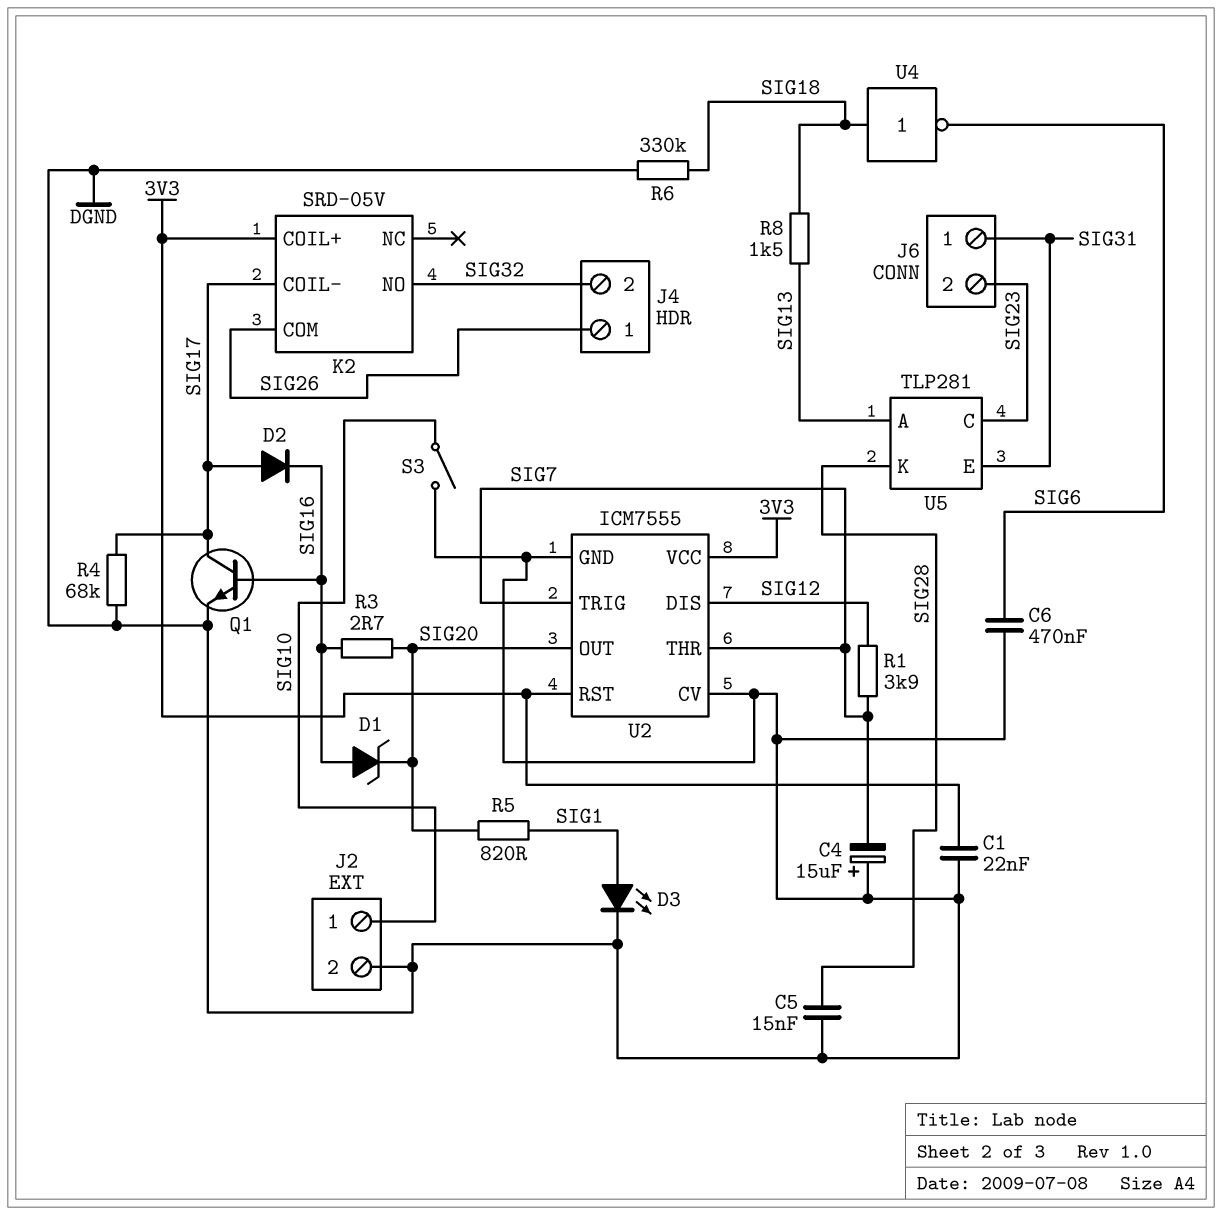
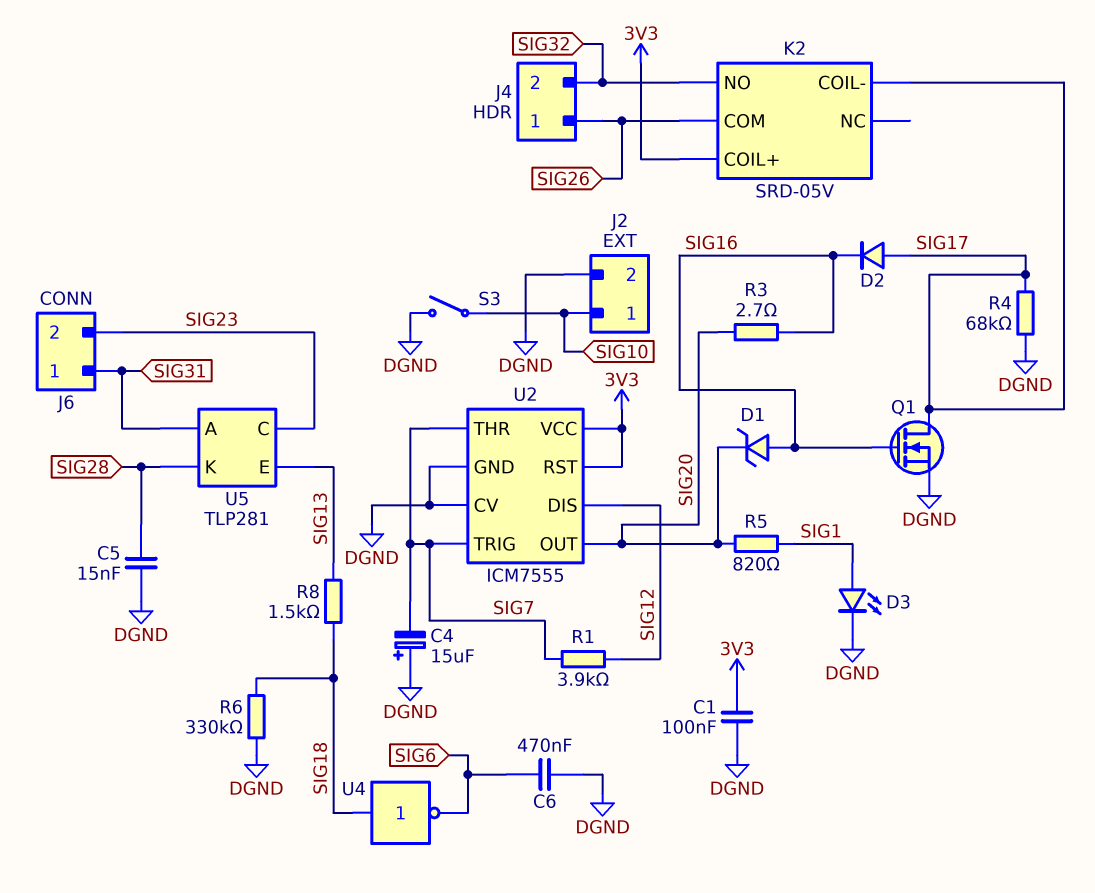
C1: 22nF (3V3, DGND) -> 100nF (3V3, DGND)
Q1: NPN (B SIG16, C SIG17, E DGND) -> NMOS (G SIG16, D SIG17, S DGND)
U5 pin A: SIG13 -> SIG31
U5 pin E: SIG31 -> SIG13

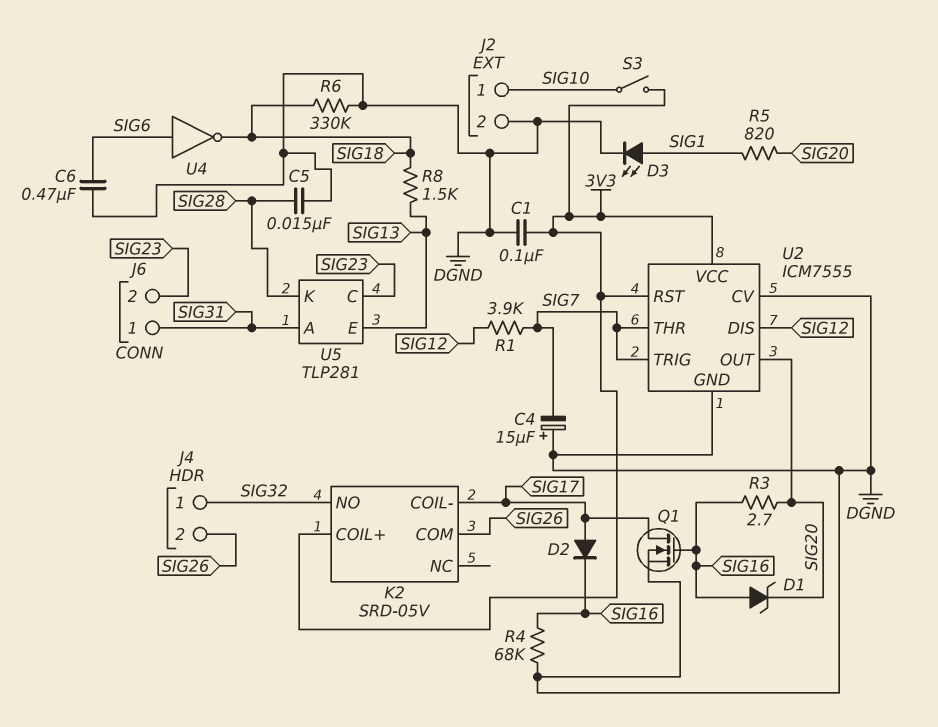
J4 pin 1: SIG26 -> SIG32
J4 pin 2: SIG32 -> SIG26
R4: 68k (DGND, SIG17) -> 68k (DGND, SIG16)
S3: switch (DGND, SIG10) -> switch (3V3, SIG10)
U4: NOT (in SIG18, out SIG6) -> NOT (in SIG6, out SIG18)

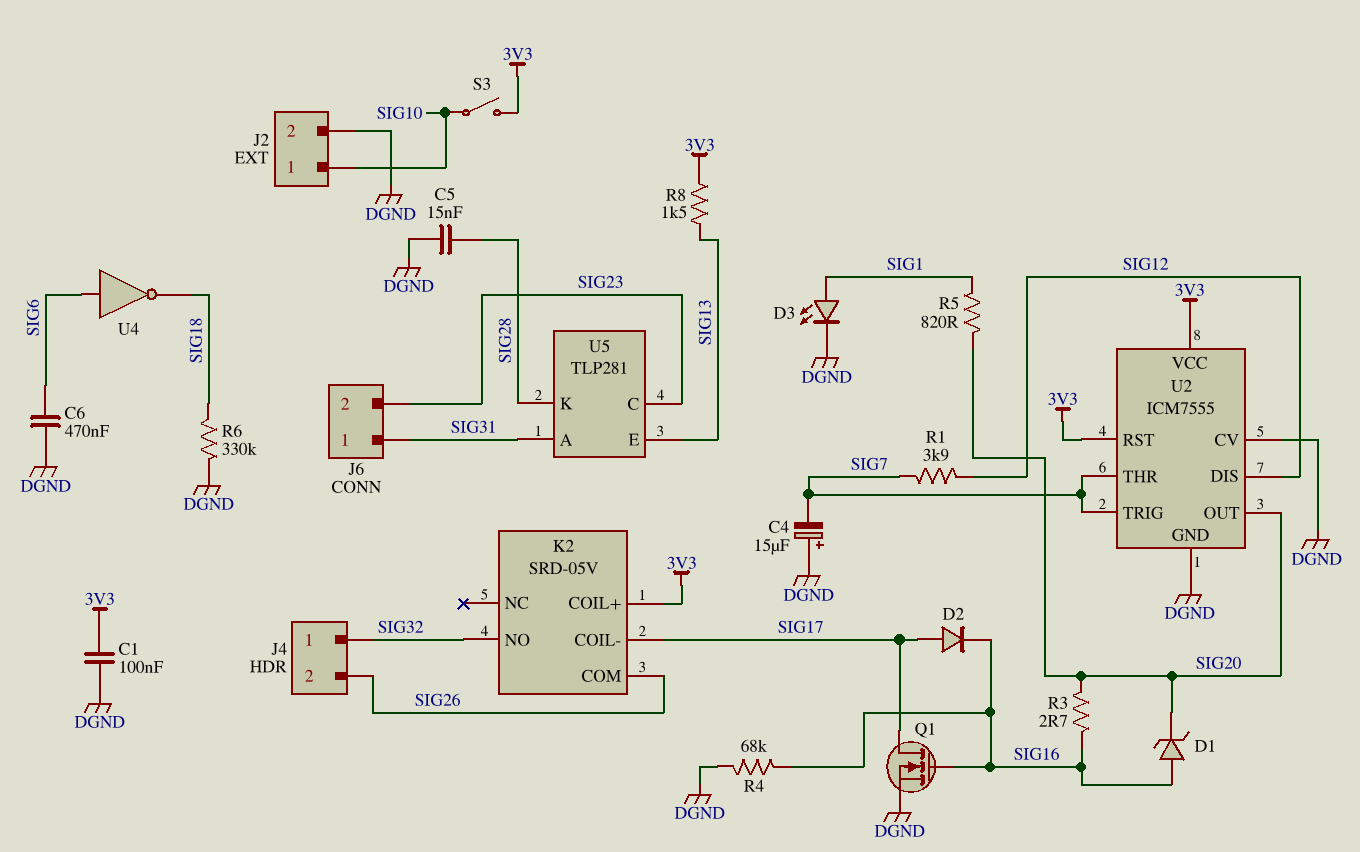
R8: 1.5k (SIG13, SIG18) -> 1.5k (3V3, SIG13)

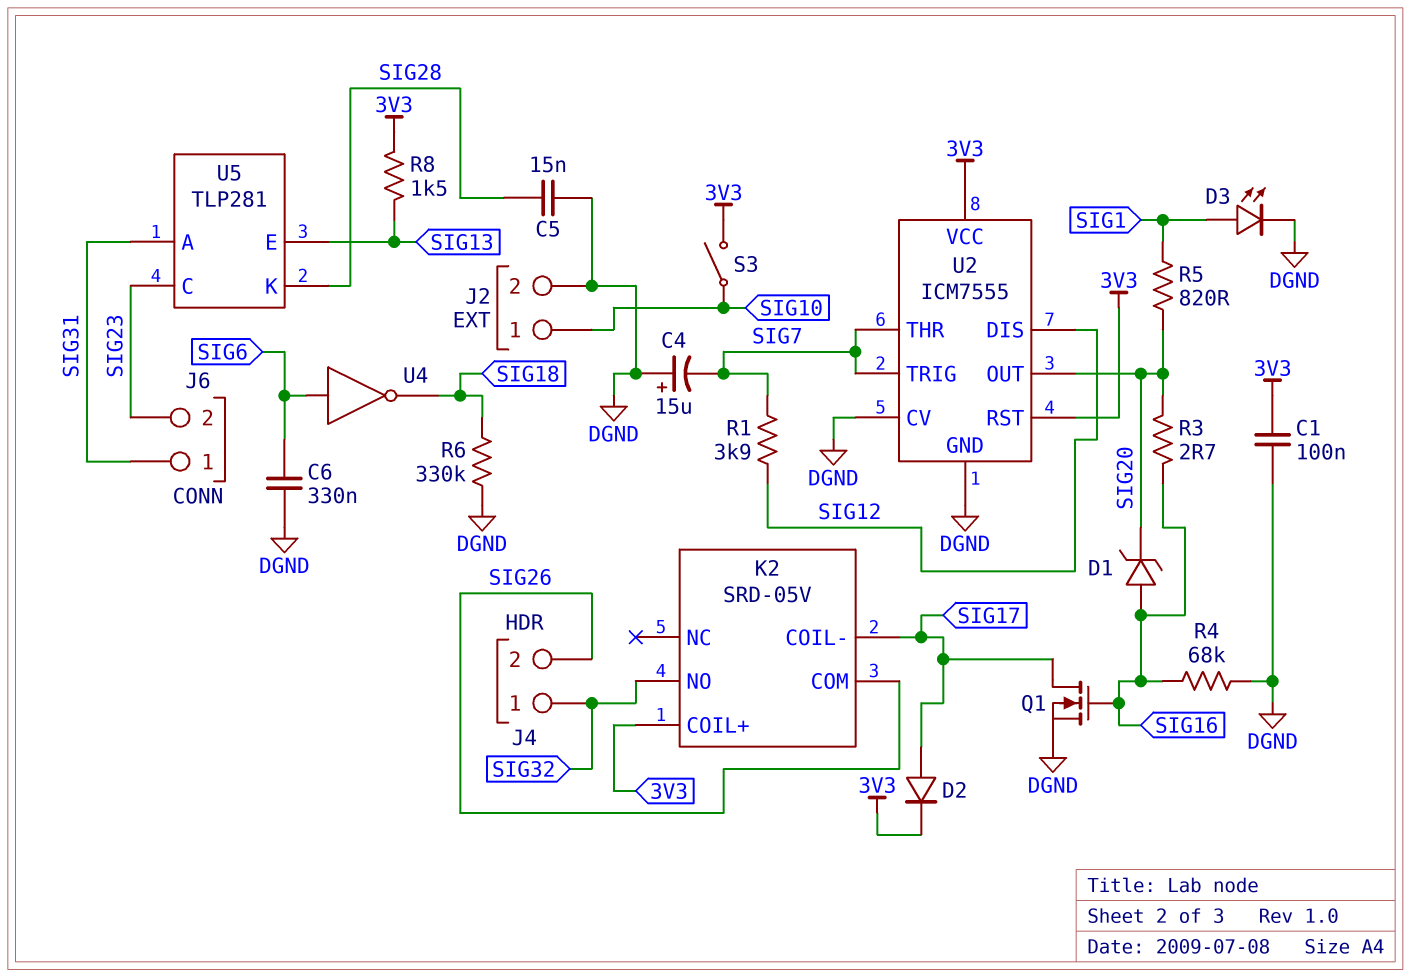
C6: 470nF (DGND, SIG6) -> 330nF (DGND, SIG6)
D2: diode (A SIG17, K SIG16) -> diode (A SIG17, K 3V3)

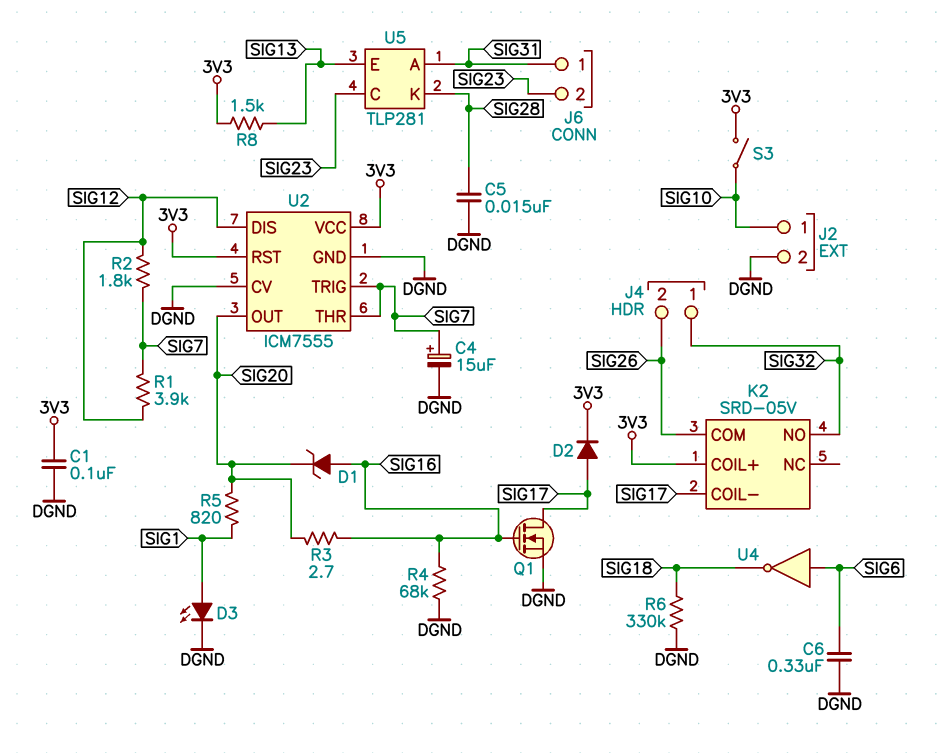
C4: 15uF (plus DGND, minus SIG7) -> 15uF (plus SIG7, minus DGND)
R2: none -> 1.8k (SIG7, SIG12)

